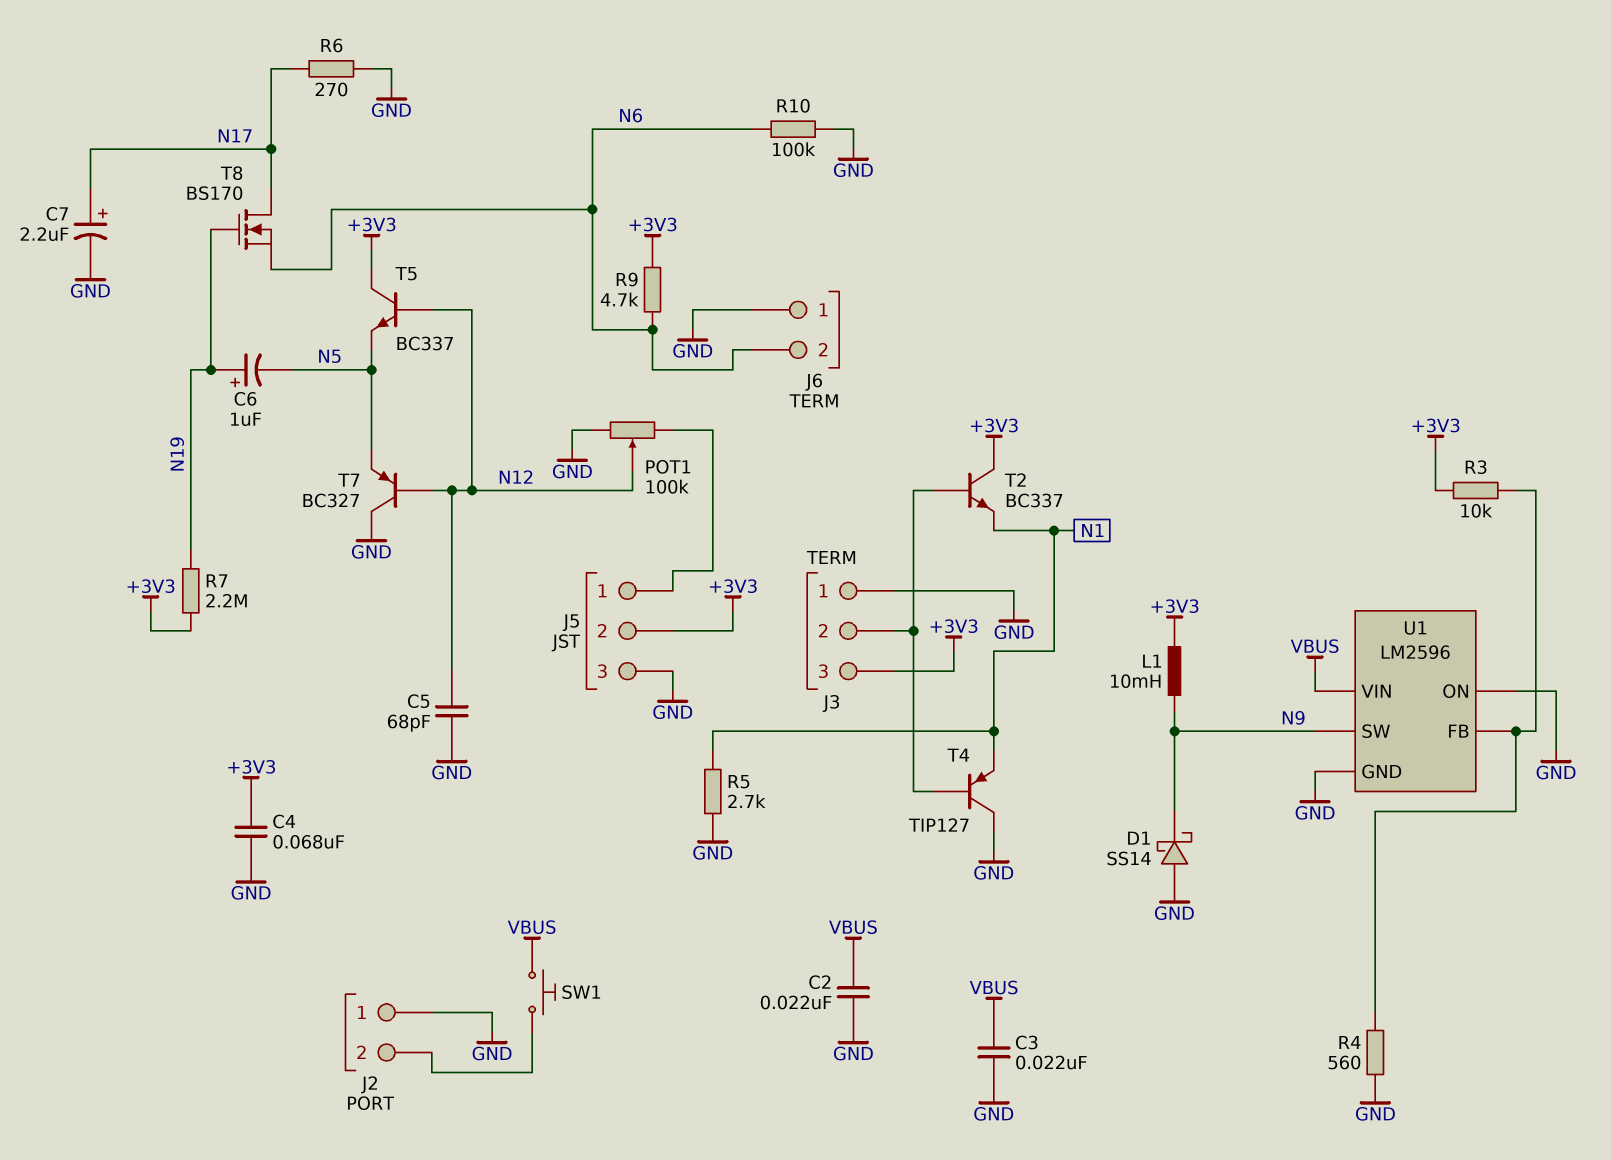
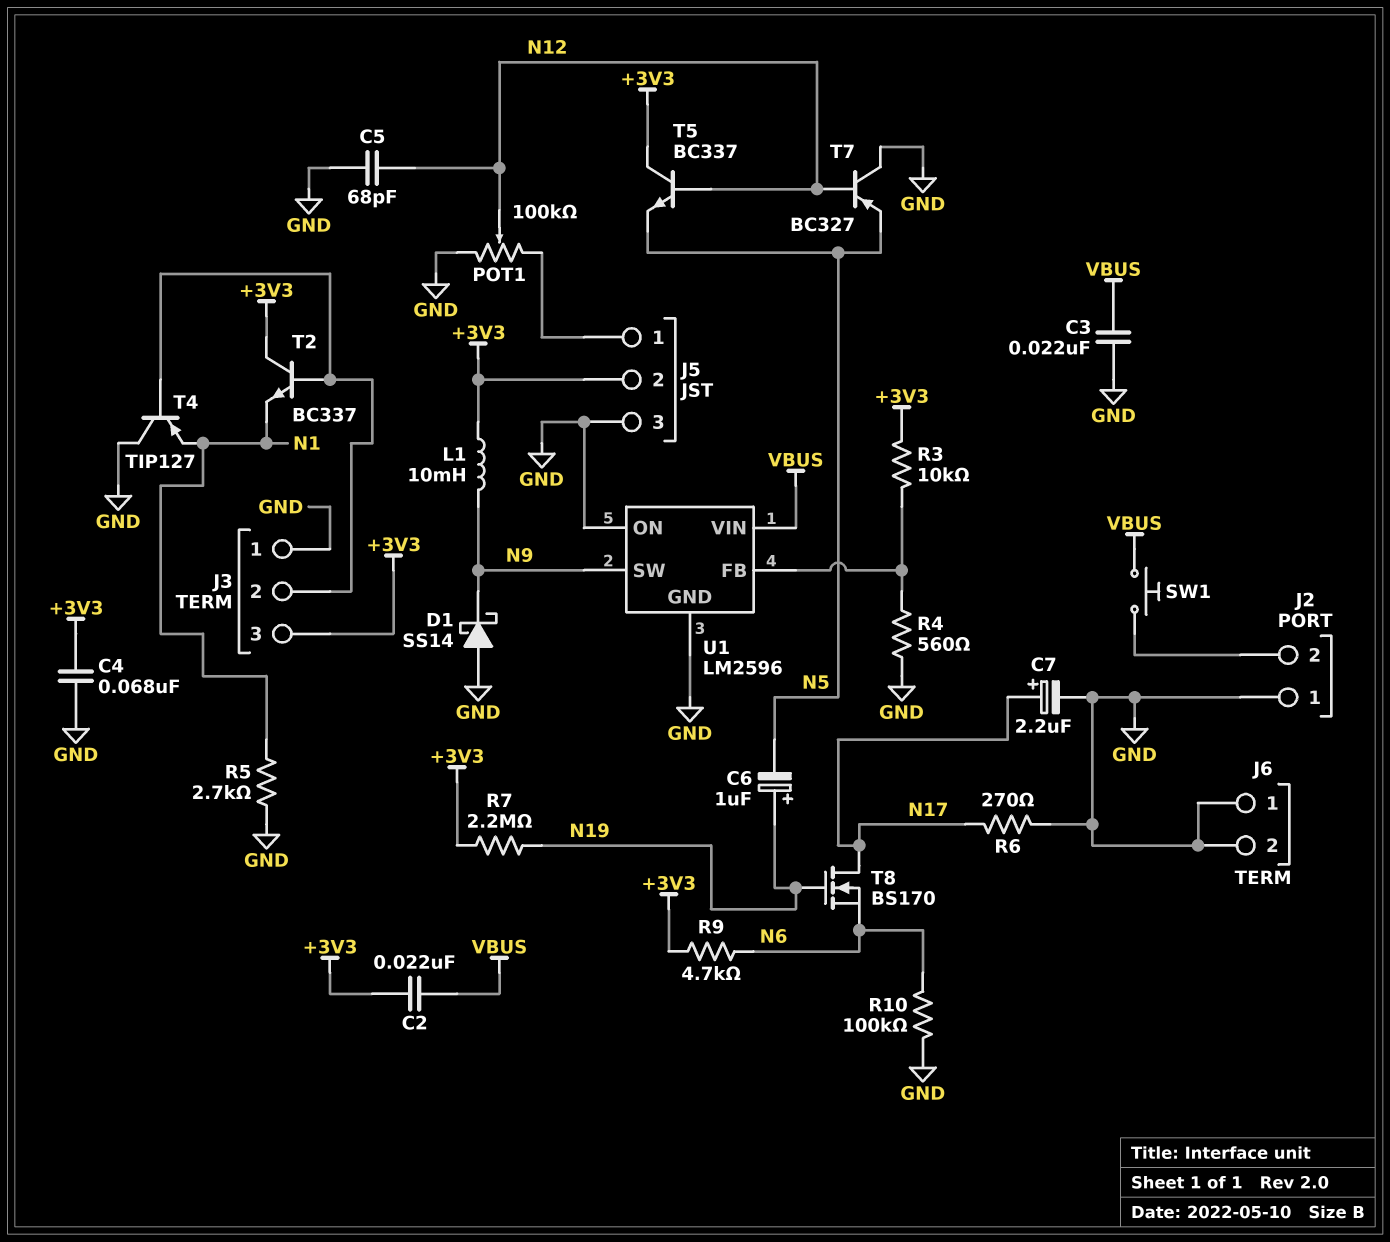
C2: 22nF (GND, VBUS) -> 22nF (+3V3, VBUS)
J6 pin 2: N6 -> GND

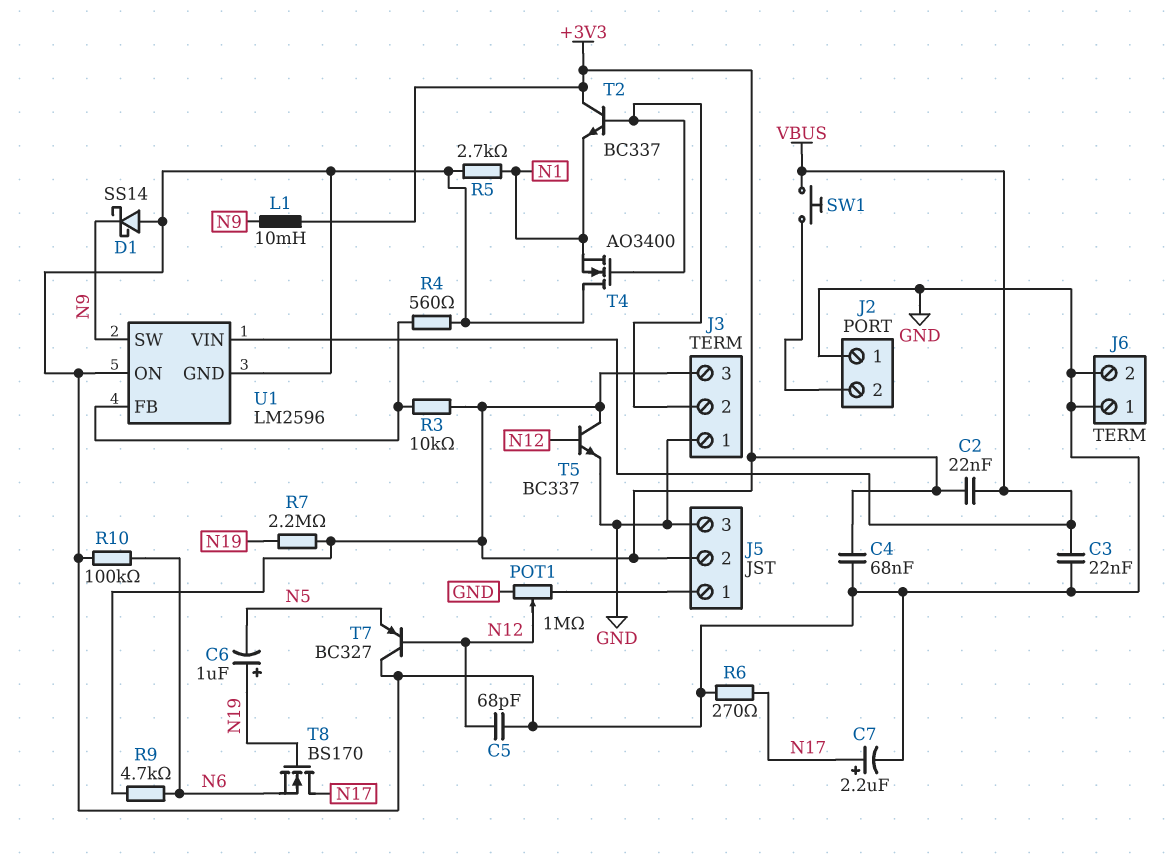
POT1: 100k (GND, J5/1, wiper N12) -> 1M (GND, J5/1, wiper N12)
T4: PNP TIP127 (B J3/2, C GND, E N1) -> NMOS AO3400 (G J3/2, D GND, S N1)
T5: NPN BC337 (B N12, C +3V3, E N5) -> NPN BC337 (B N12, C +3V3, E GND)

